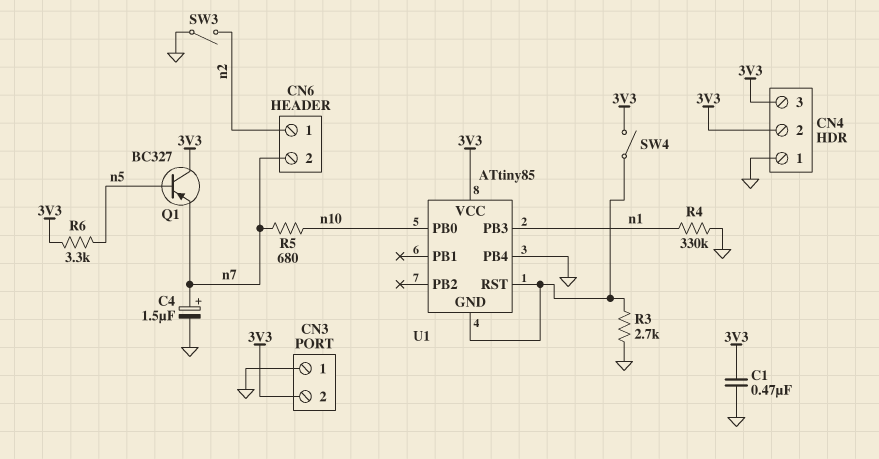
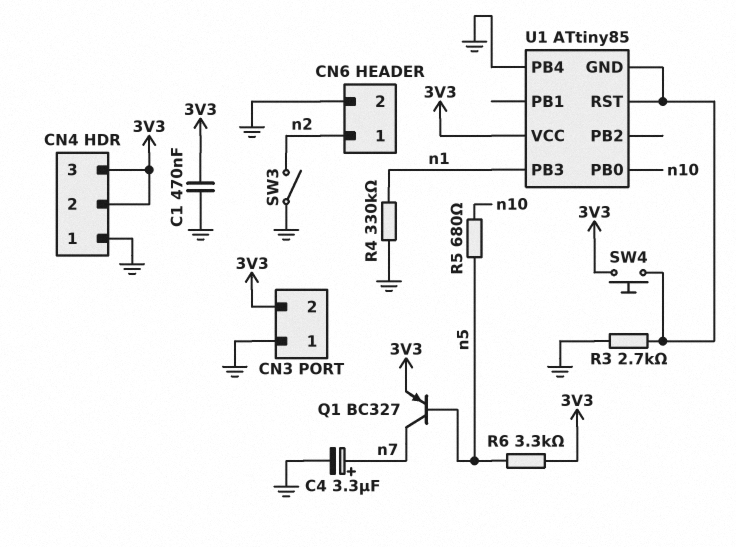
C4: 1.5uF (plus n7, minus GND) -> 3.3uF (plus n7, minus GND)
CN6 pin 2: n7 -> GND
Q1: PNP BC327 (B n5, C 3V3, E n7) -> PNP BC327 (B n5, C n7, E 3V3)
R5: 680 (n7, n10) -> 680 (n5, n10)
SW4: switch (3V3, U1/GND) -> button (3V3, U1/GND)

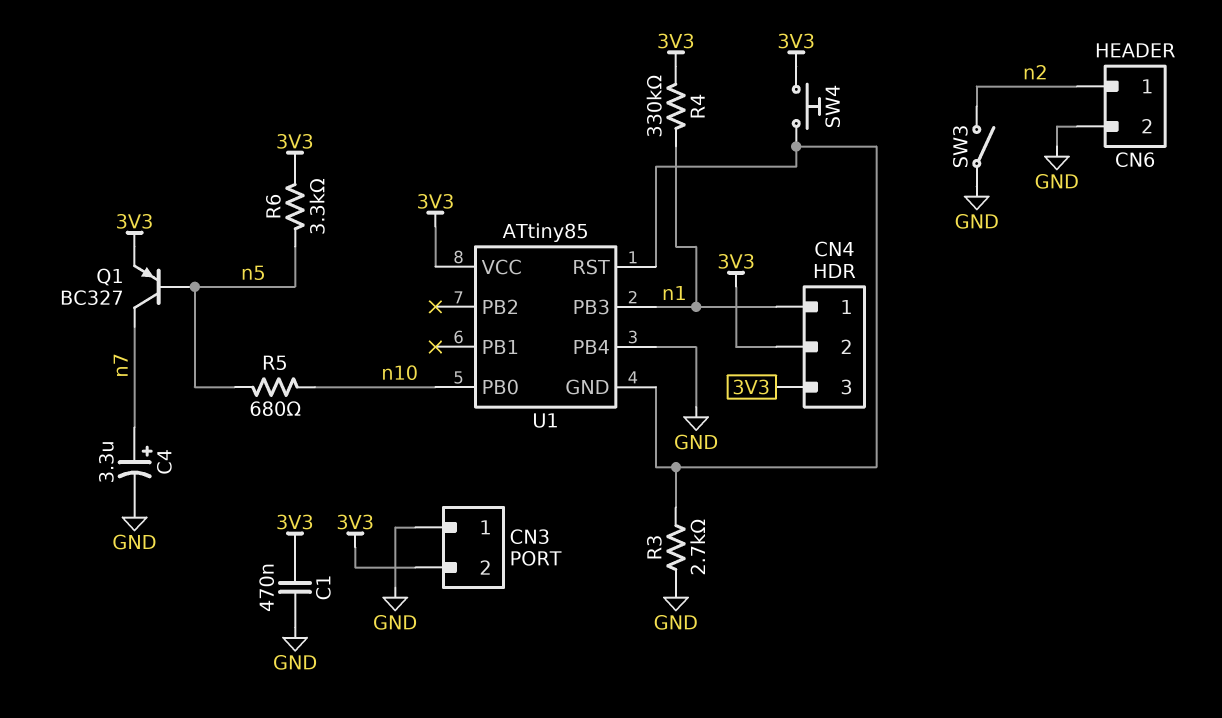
CN4 pin 1: GND -> n1
R4: 330k (GND, n1) -> 330k (3V3, n1)

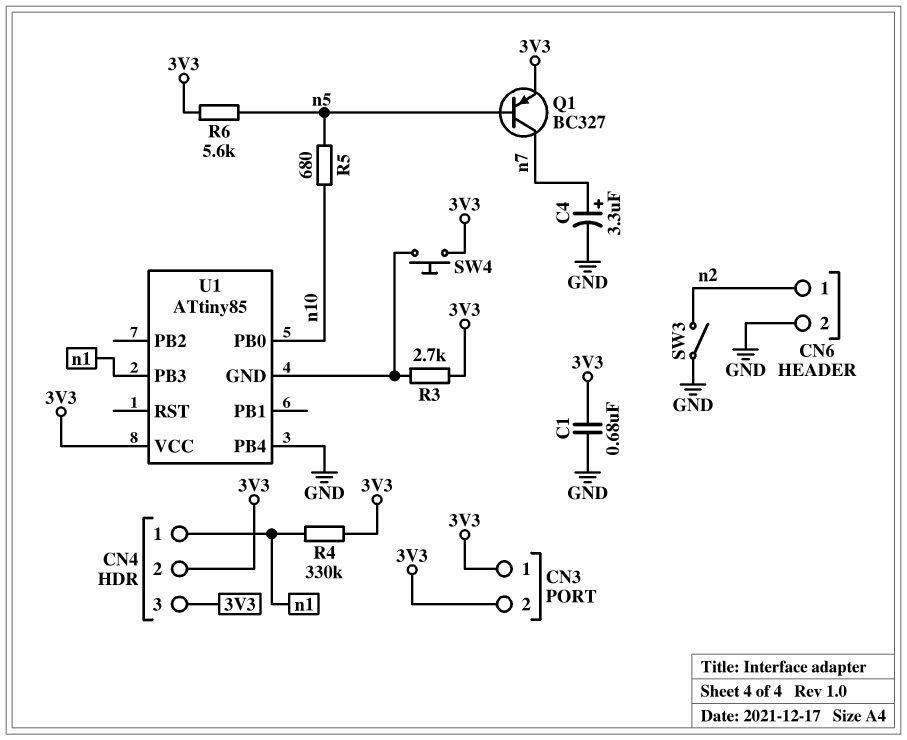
C1: 470nF (3V3, GND) -> 680nF (3V3, GND)
CN3 pin 1: GND -> 3V3
R3: 2.7k (GND, U1/GND) -> 2.7k (3V3, U1/GND)
R6: 3.3k (3V3, n5) -> 5.6k (3V3, n5)
U1 pin RST: U1/GND -> none

